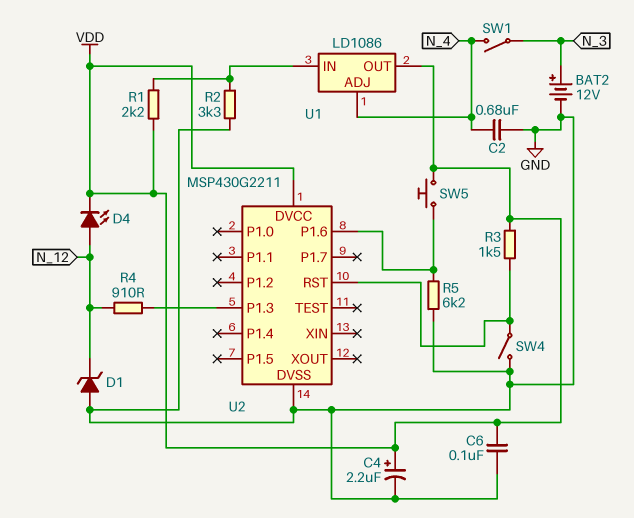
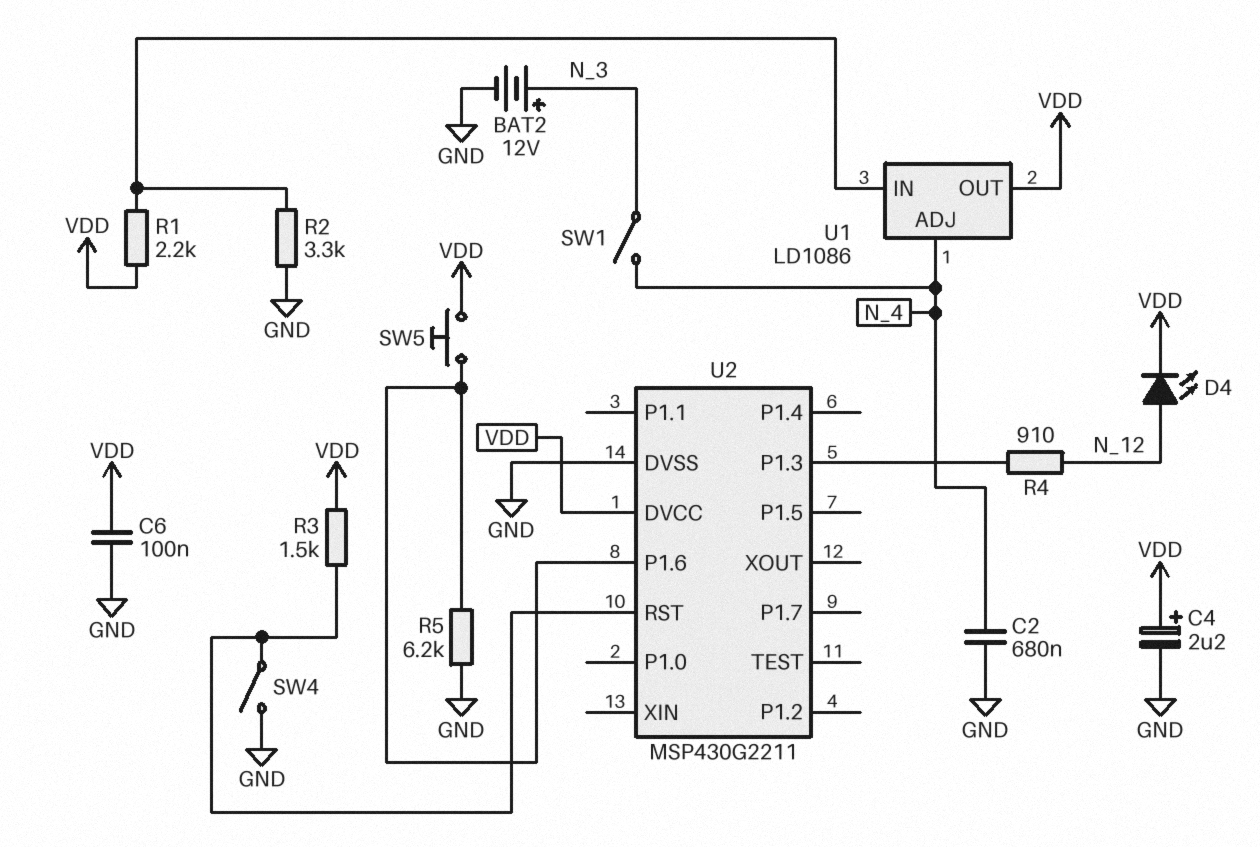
D1: zener (A GND, K N_12) -> none

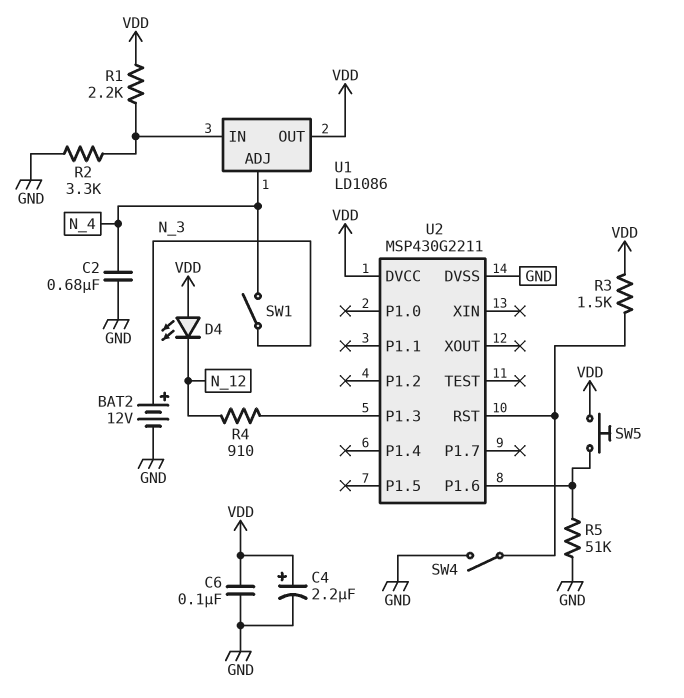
D4: LED (A N_12, K VDD) -> LED (A VDD, K N_12)
R5: 6.2k (GND, U2/P1.6) -> 51k (GND, U2/P1.6)

